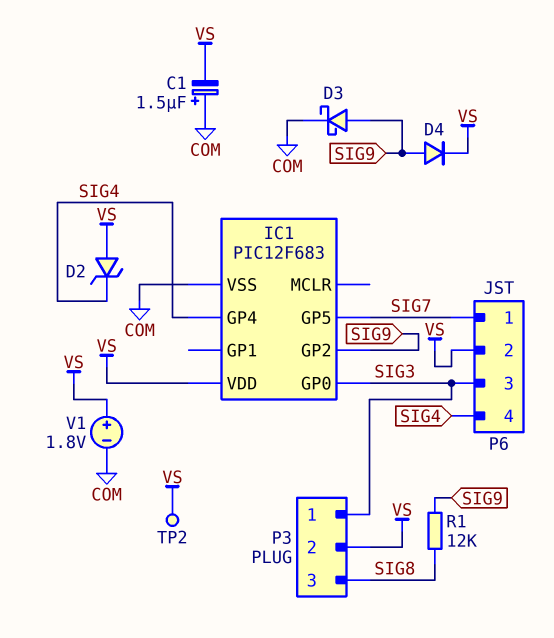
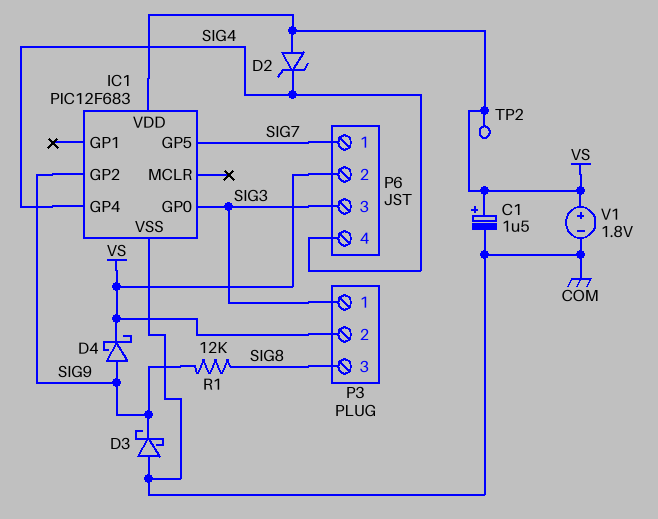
C1: 1.5uF (plus COM, minus VS) -> 1.5uF (plus VS, minus COM)
D3: schottky (A SIG9, K COM) -> schottky (A COM, K SIG9)
D4: diode (A SIG9, K VS) -> schottky (A SIG9, K VS)

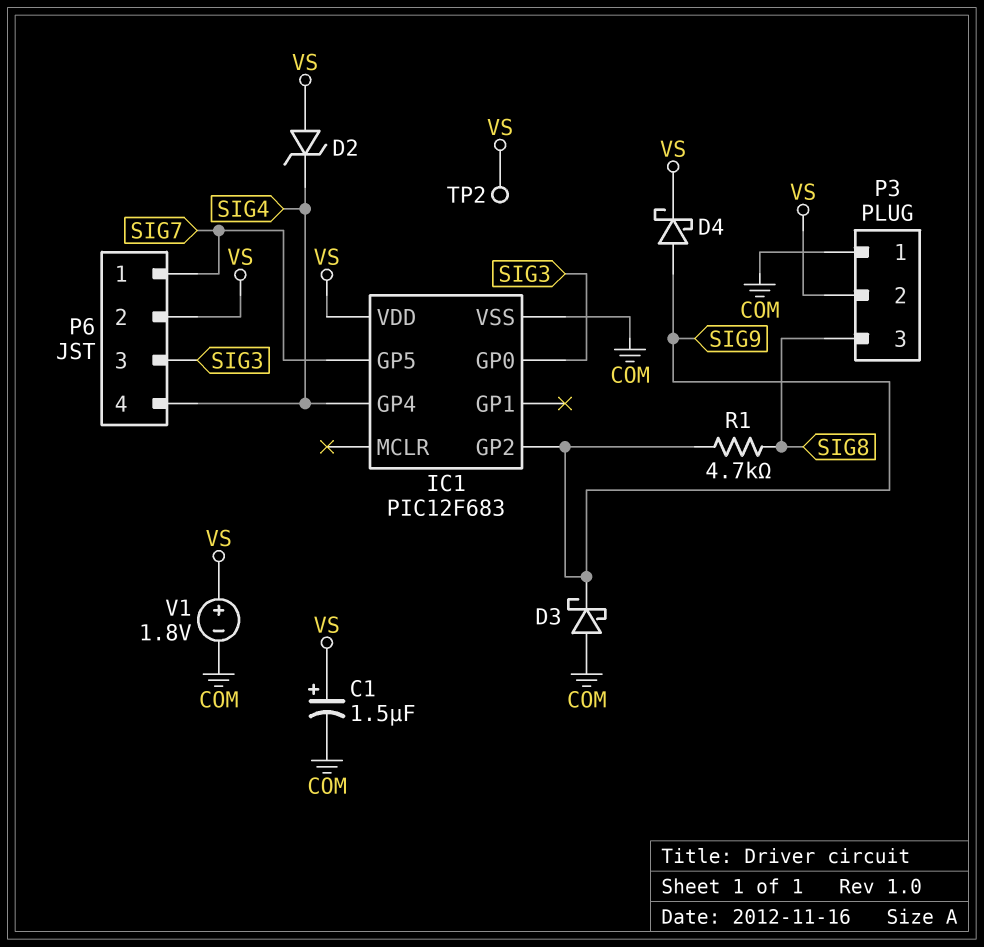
P3 pin 1: SIG3 -> COM
R1: 12k (SIG8, SIG9) -> 4.7k (SIG8, SIG9)

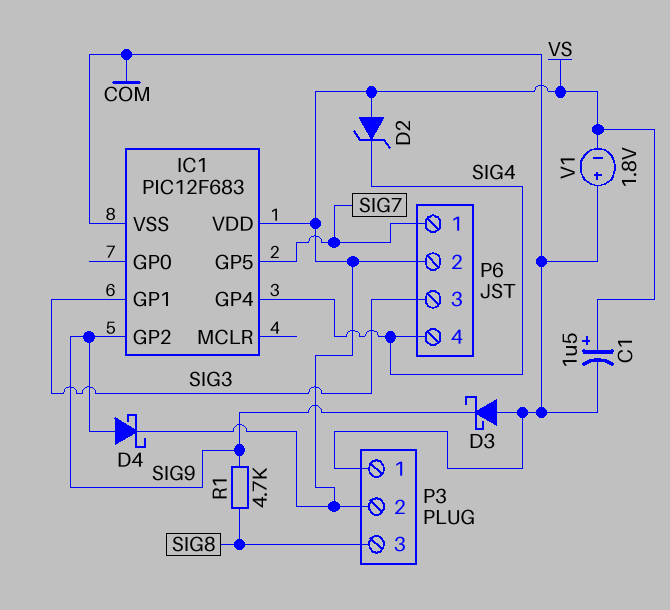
IC1 pin GP0: SIG3 -> none
IC1 pin GP1: none -> SIG3
TP2: test point (VS) -> none
V1: 1.8V (plus VS, minus COM) -> 1.8V (plus COM, minus VS)

